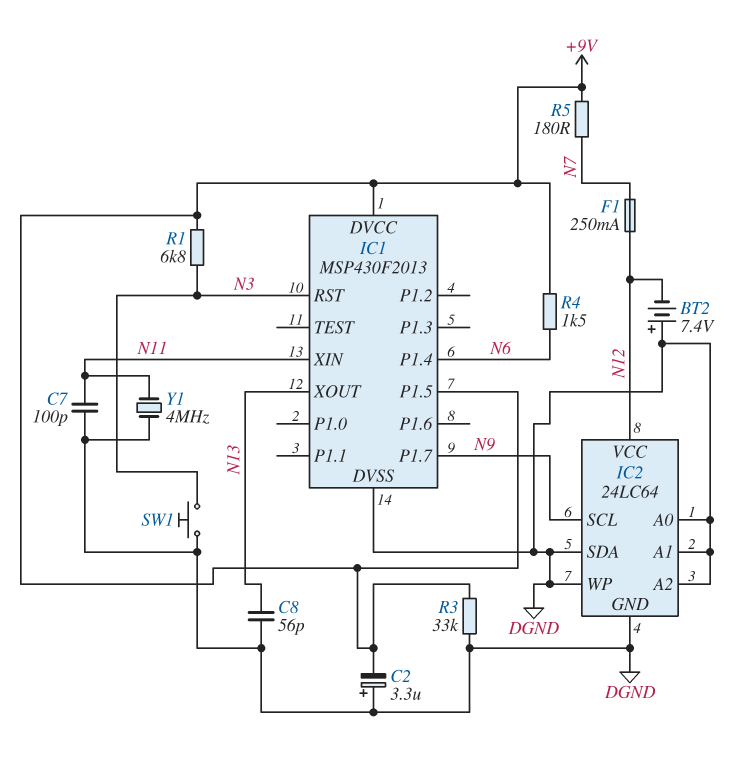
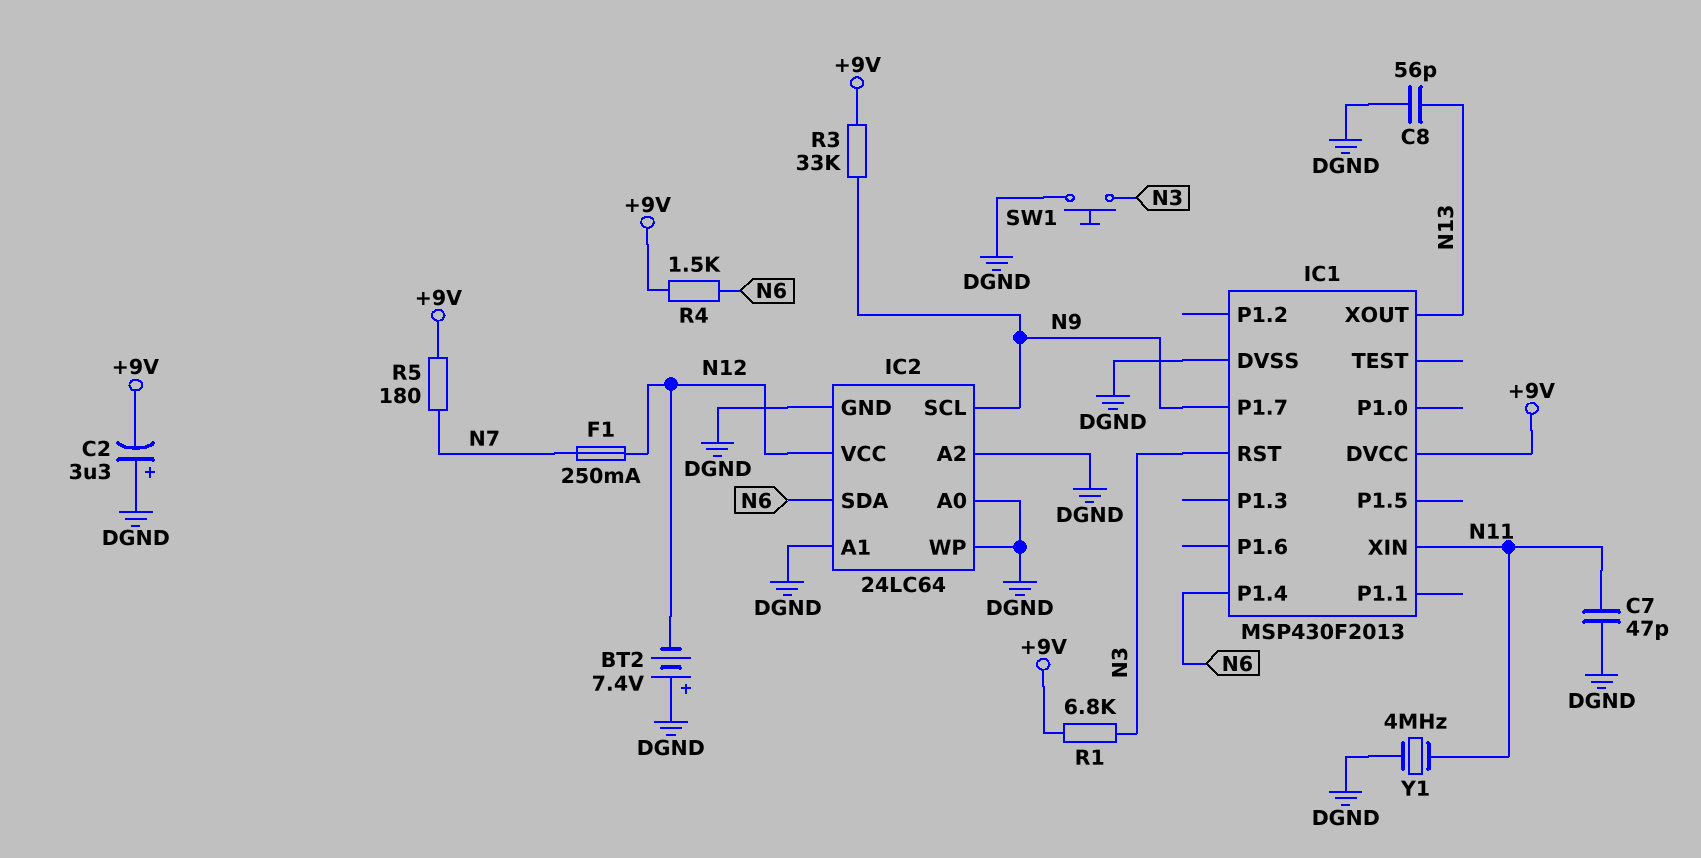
C7: 100pF (DGND, N11) -> 47pF (DGND, N11)
IC1 pin P1.5: +9V -> none
IC2 pin SDA: DGND -> N6
R3: 33k (+9V, DGND) -> 33k (+9V, N9)

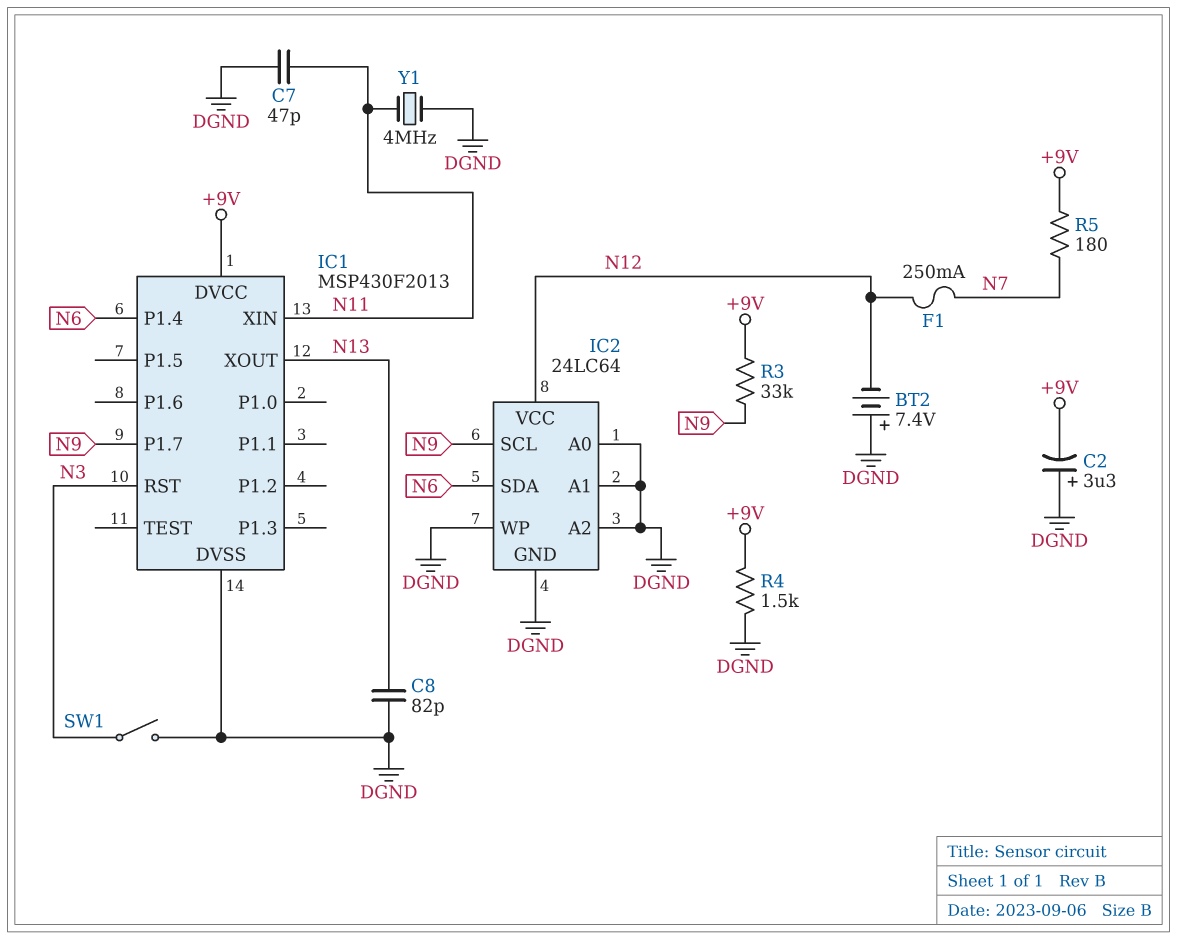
C8: 56pF (DGND, N13) -> 82pF (DGND, N13)
R1: 6.8k (+9V, N3) -> none
R4: 1.5k (+9V, N6) -> 1.5k (+9V, DGND)
SW1: button (DGND, N3) -> switch (DGND, N3)

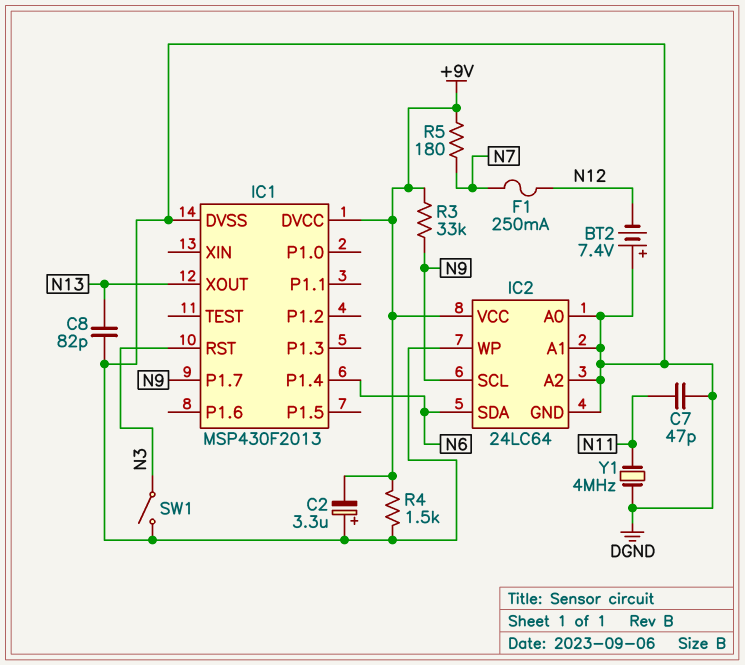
IC1 pin XIN: N11 -> none
IC2 pin VCC: N12 -> +9V

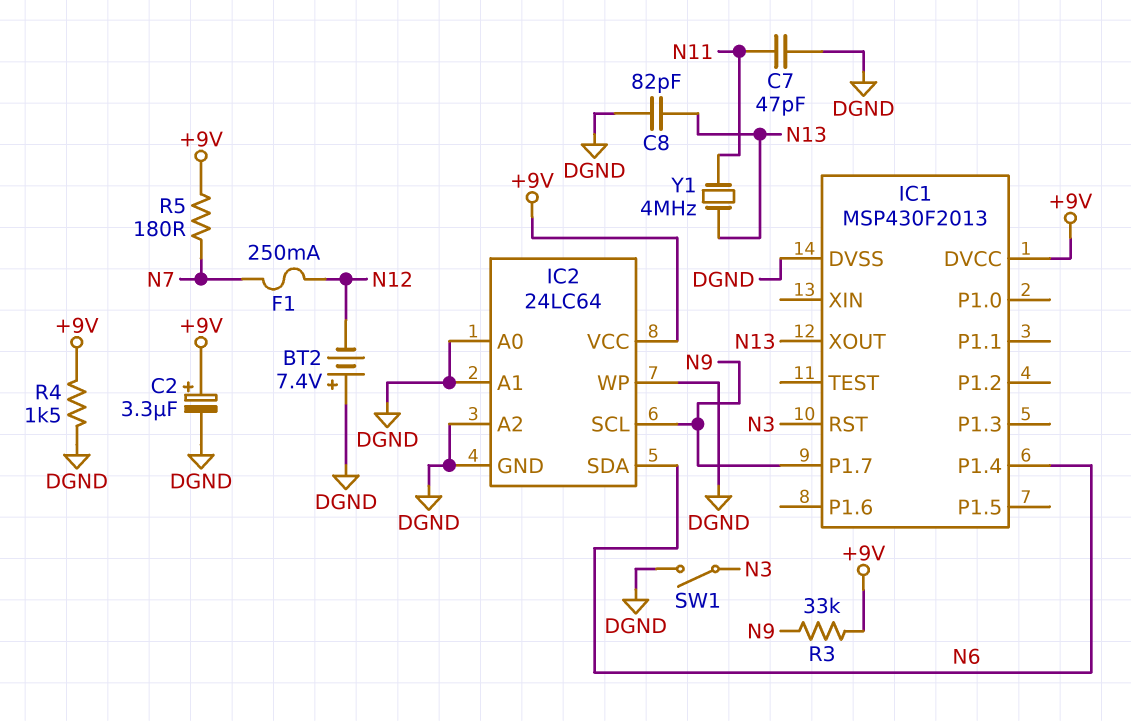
C2: 3.3uF (plus DGND, minus +9V) -> 3.3uF (plus +9V, minus DGND)
Y1: 4MHz (DGND, N11) -> 4MHz (N11, N13)

